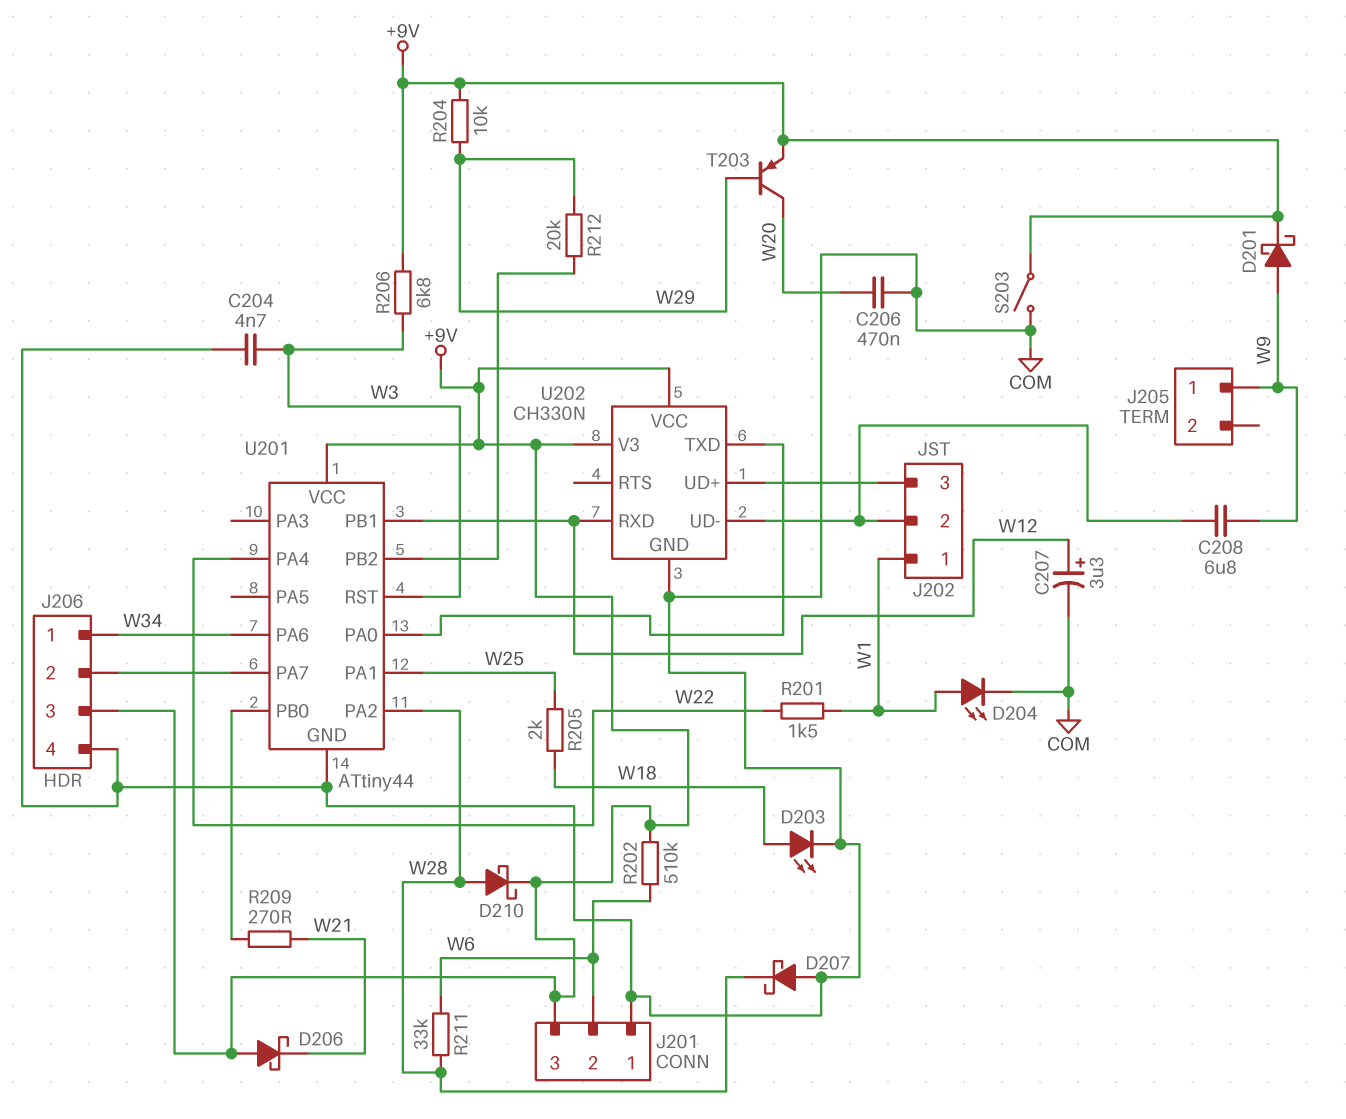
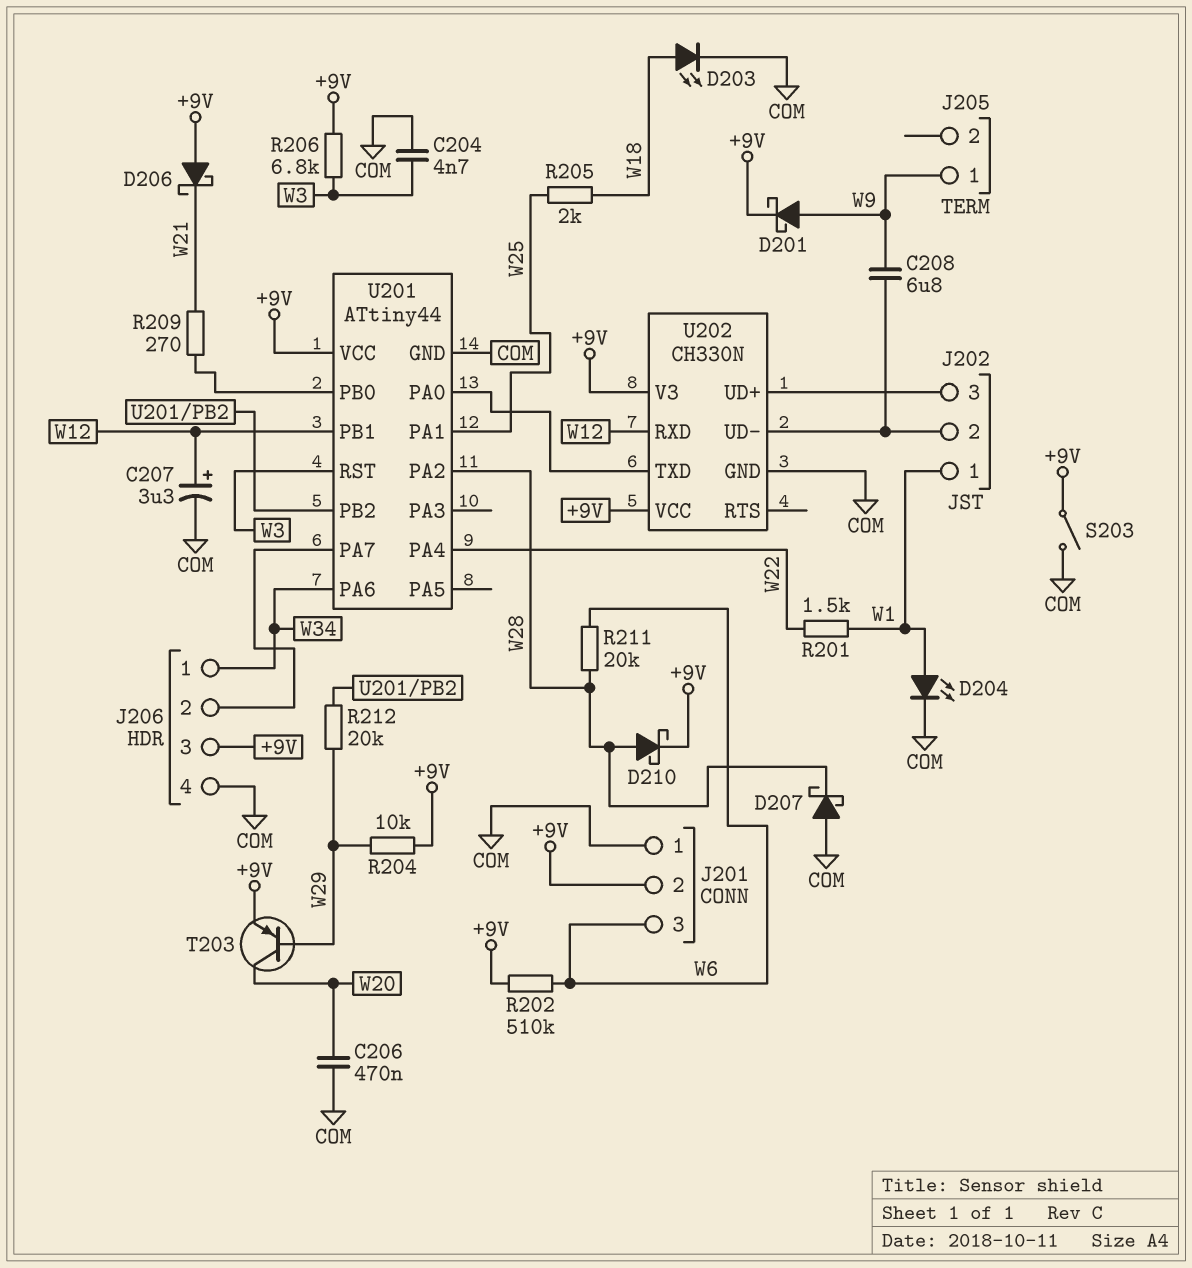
J201 pin 2: W6 -> +9V
J201 pin 3: +9V -> W6
R211: 33k (W6, W28) -> 20k (W6, W28)

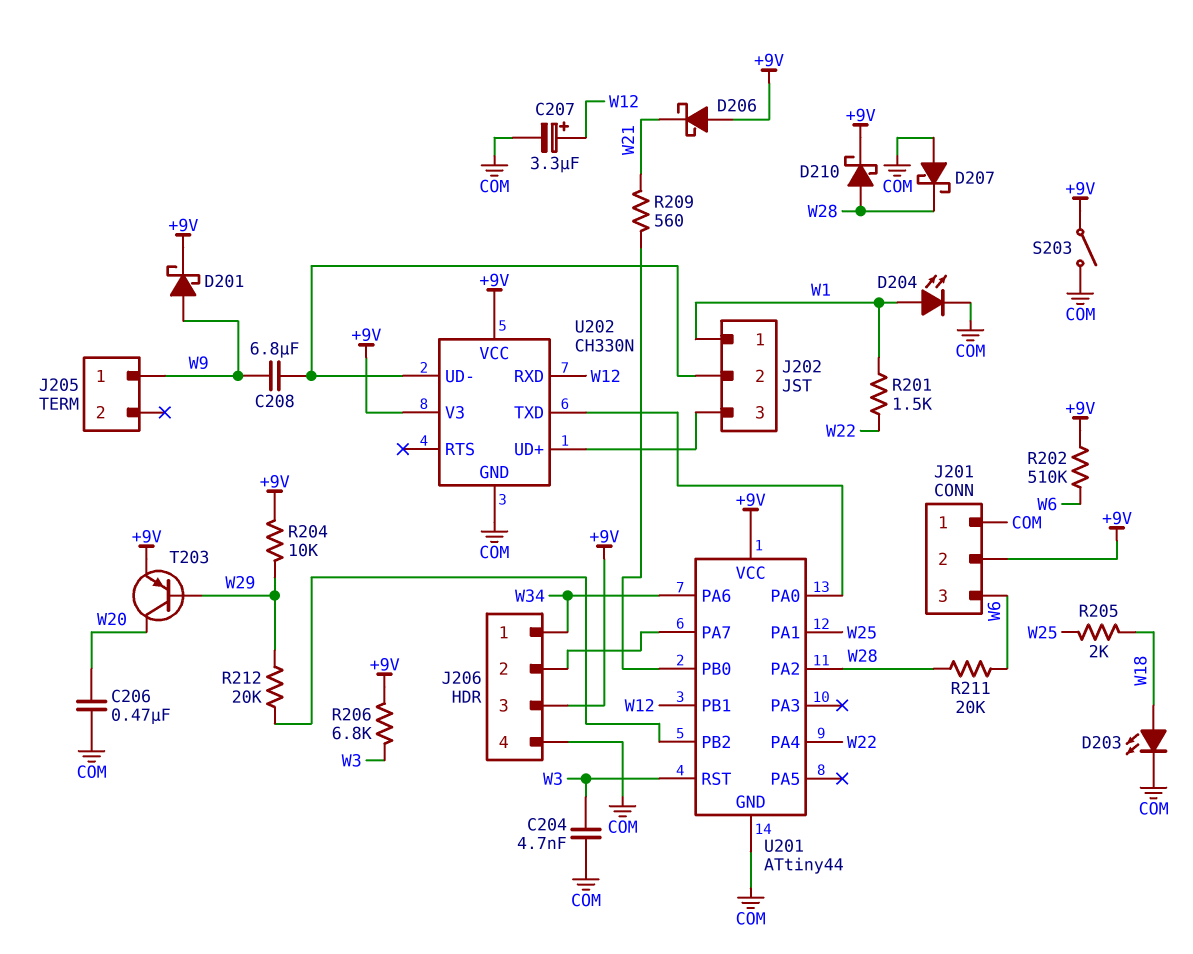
R209: 270 (U201/PB0, W21) -> 560 (U201/PB0, W21)

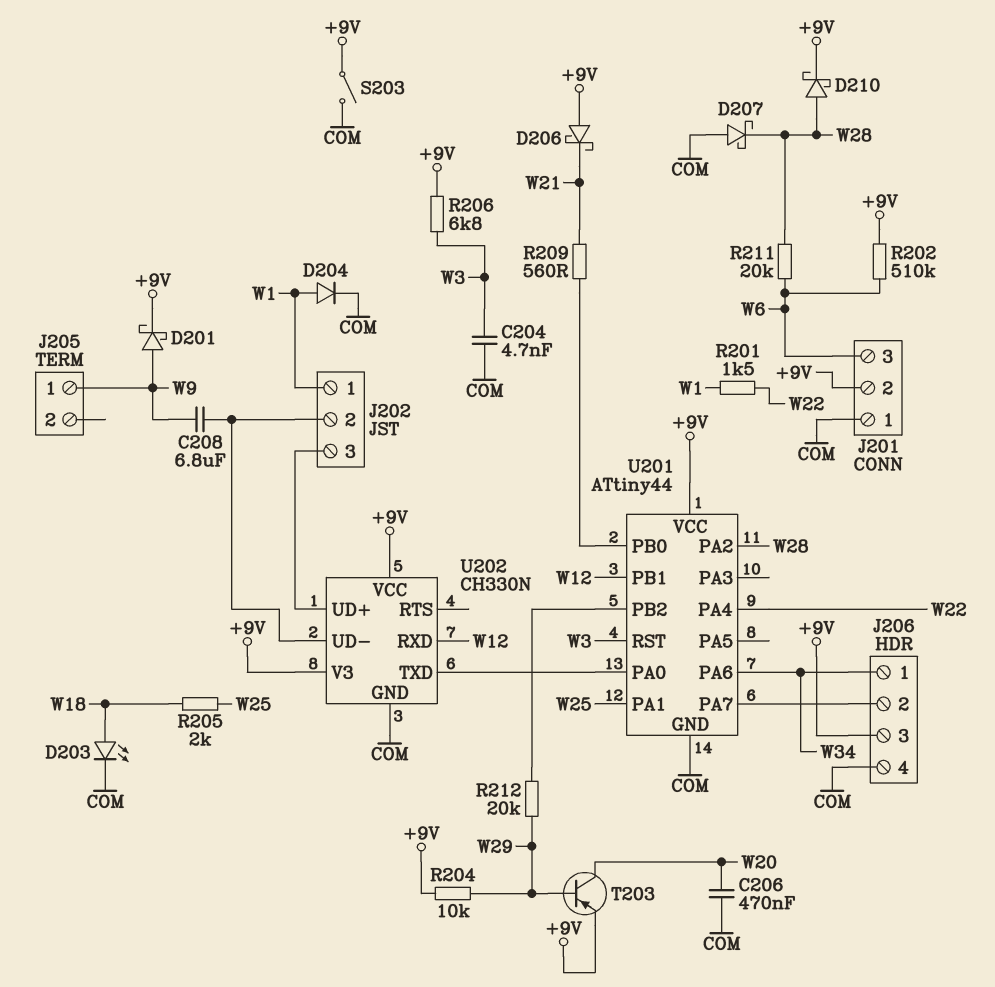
C207: 3.3uF (plus W12, minus COM) -> none
D204: LED (A W1, K COM) -> diode (A W1, K COM)

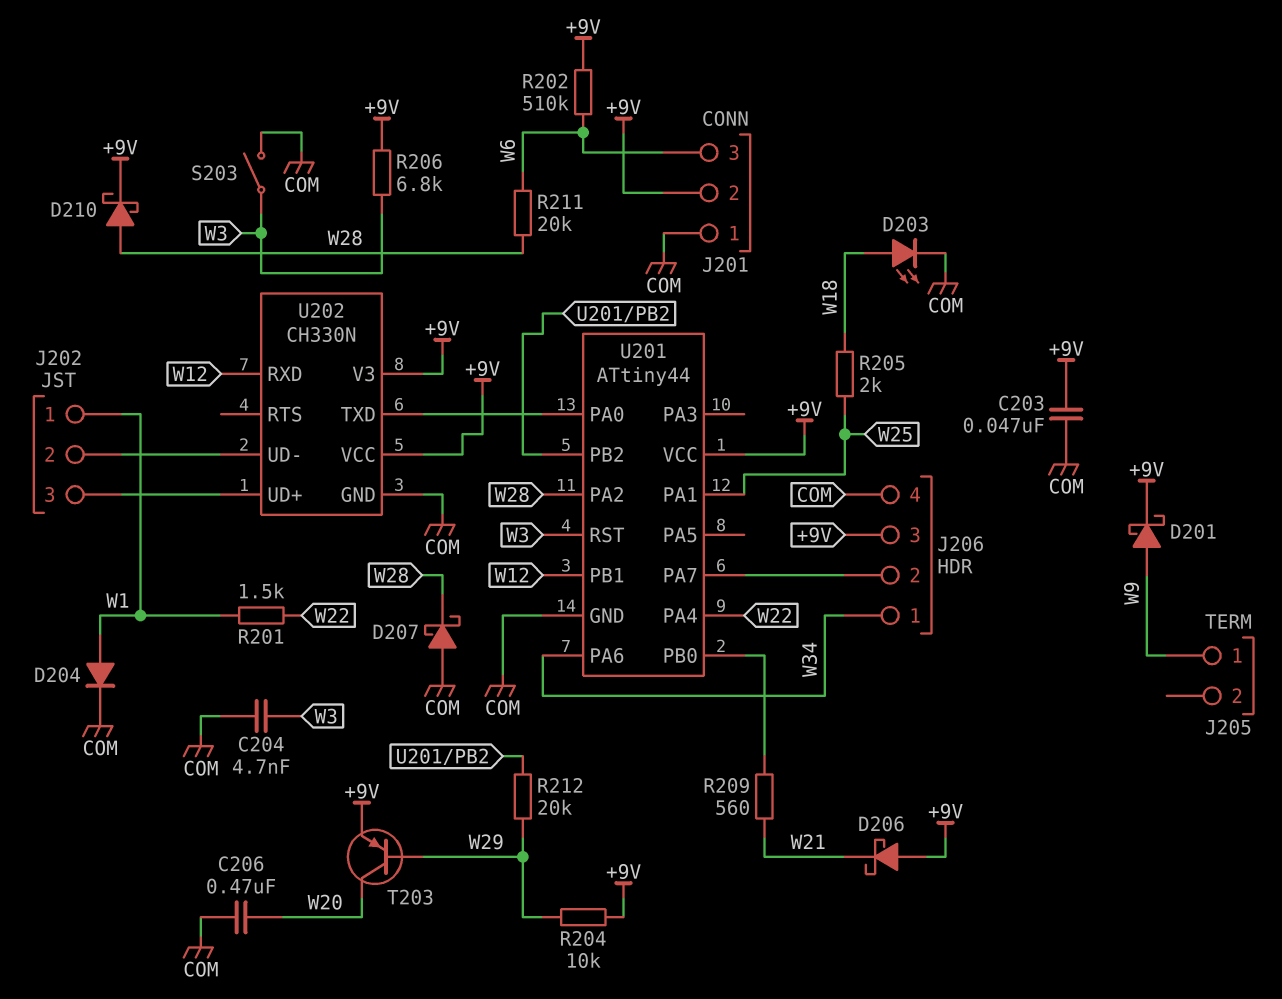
C203: none -> 47nF (+9V, COM)
C208: 6.8uF (J202/2, W9) -> none
S203: switch (+9V, COM) -> switch (COM, W3)

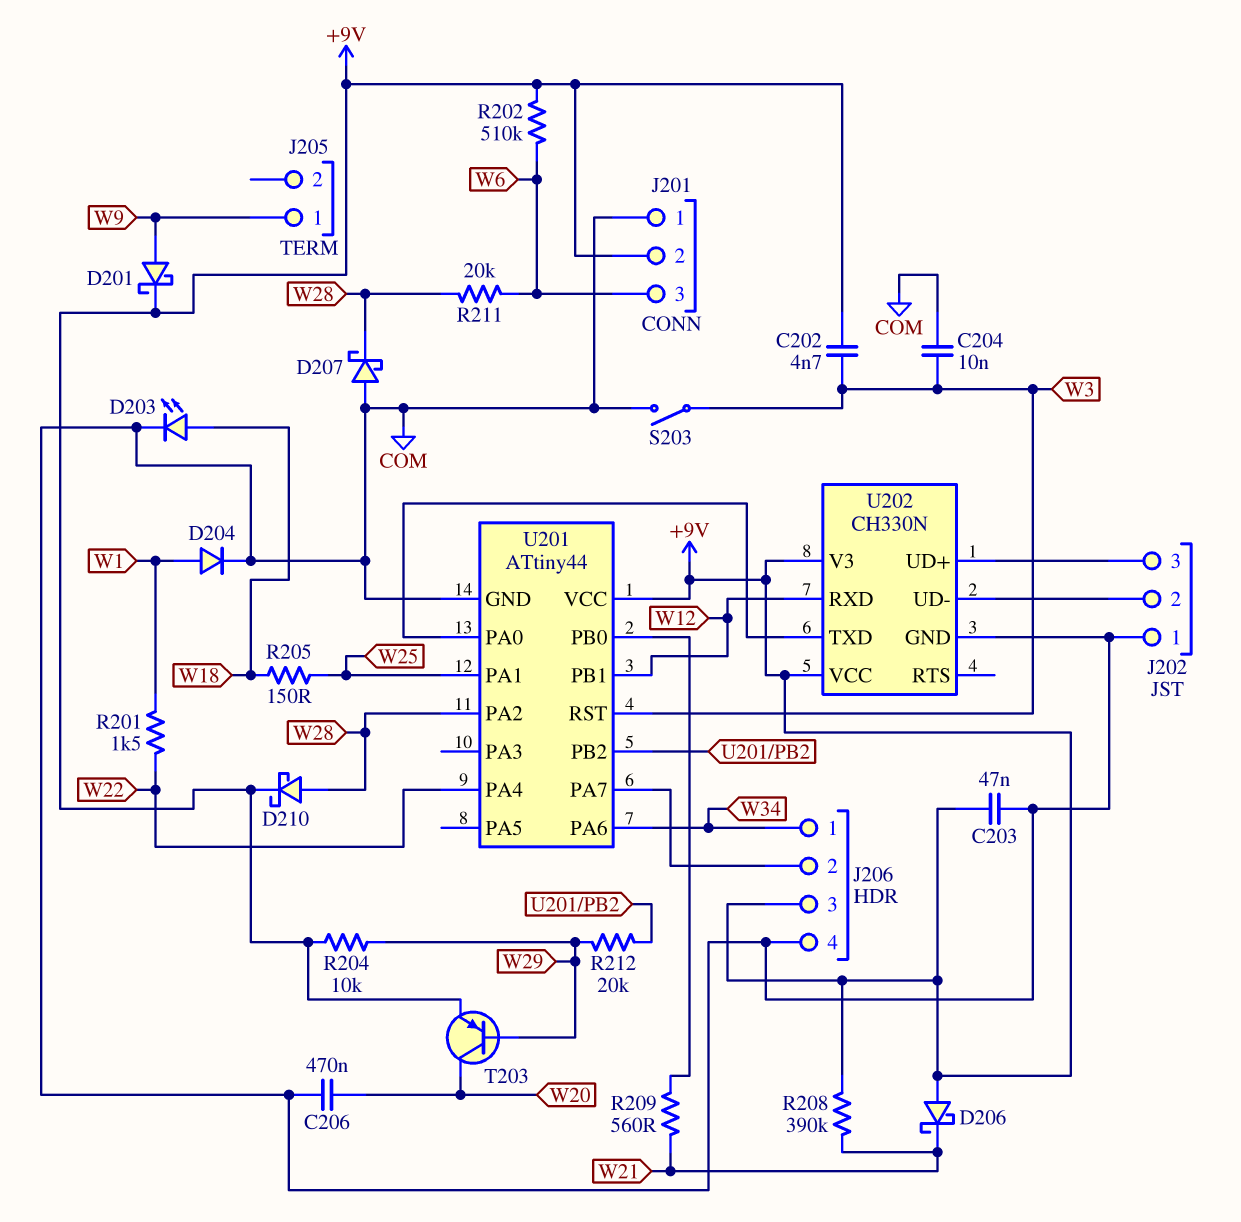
C202: none -> 4.7nF (+9V, W3)
C204: 4.7nF (COM, W3) -> 10nF (COM, W3)
J202 pin 1: W1 -> COM
R205: 2k (W18, W25) -> 150 (W18, W25)
R206: 6.8k (+9V, W3) -> none
R208: none -> 390k (+9V, W21)

